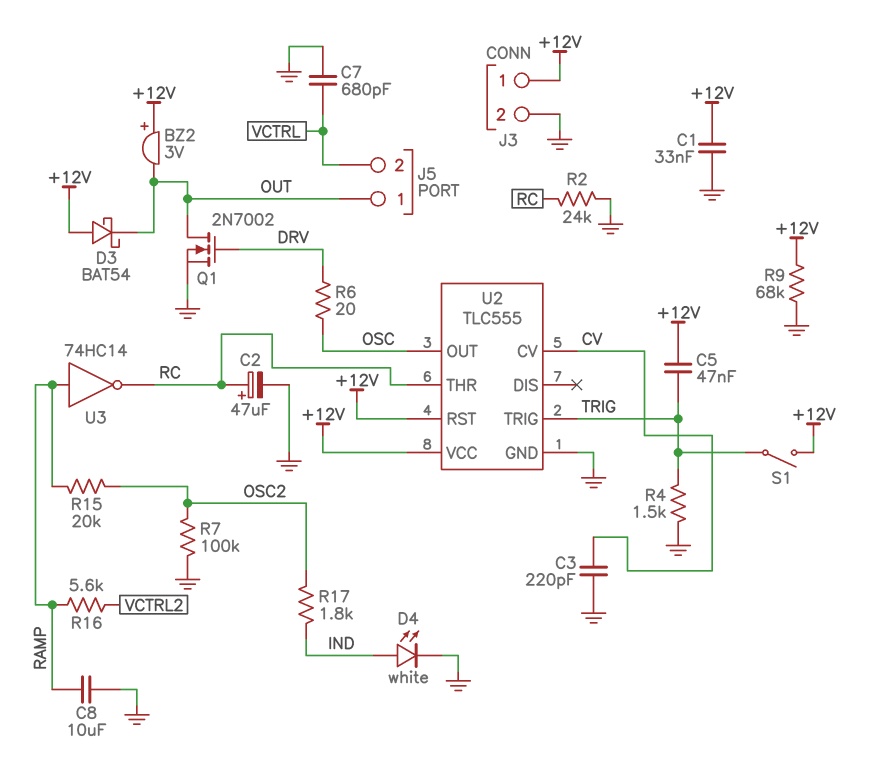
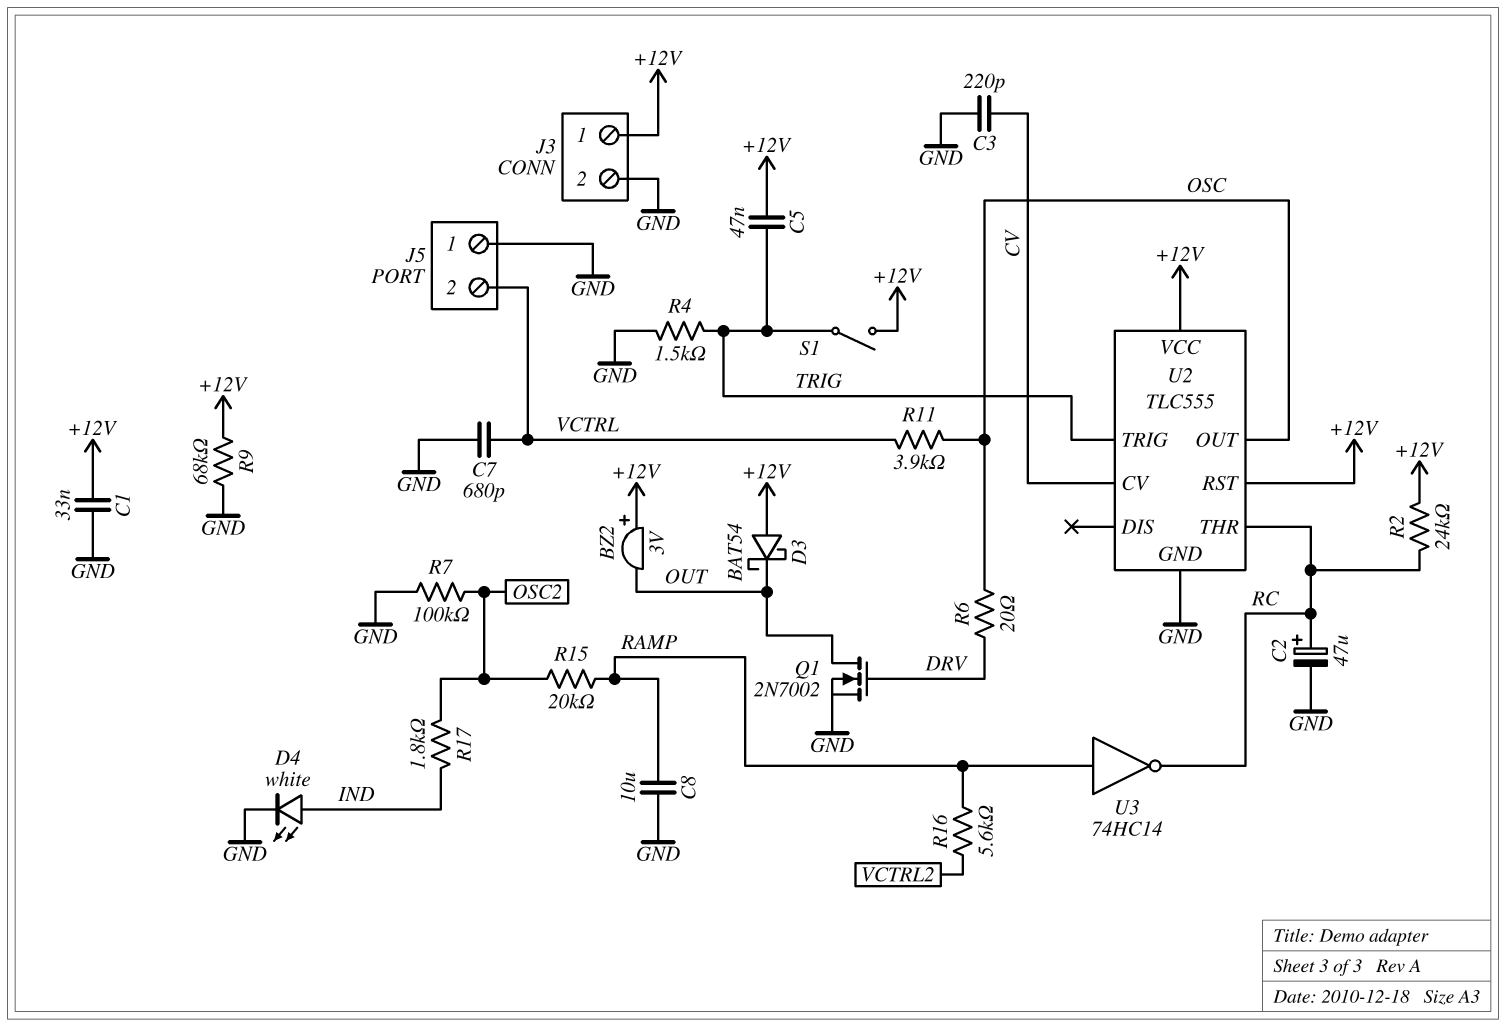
J5 pin 1: OUT -> GND
R2: 24k (GND, RC) -> 24k (+12V, RC)
R11: none -> 3.9k (OSC, VCTRL)

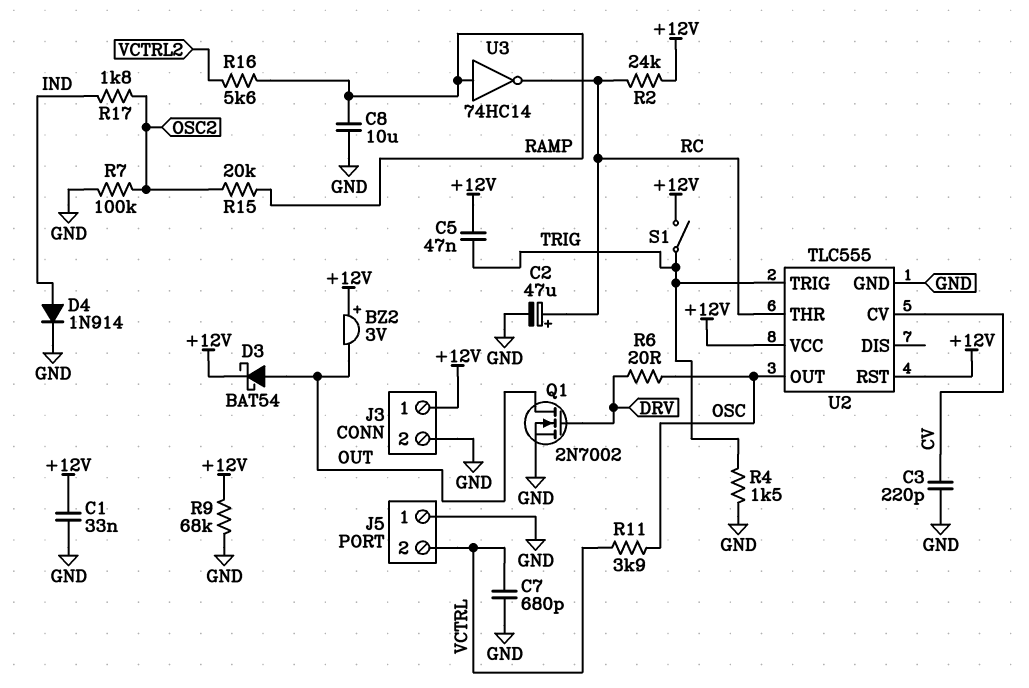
D3: schottky BAT54 (A +12V, K OUT) -> schottky BAT54 (A OUT, K +12V)
D4: LED white (A IND, K GND) -> diode 1N914 (A IND, K GND)

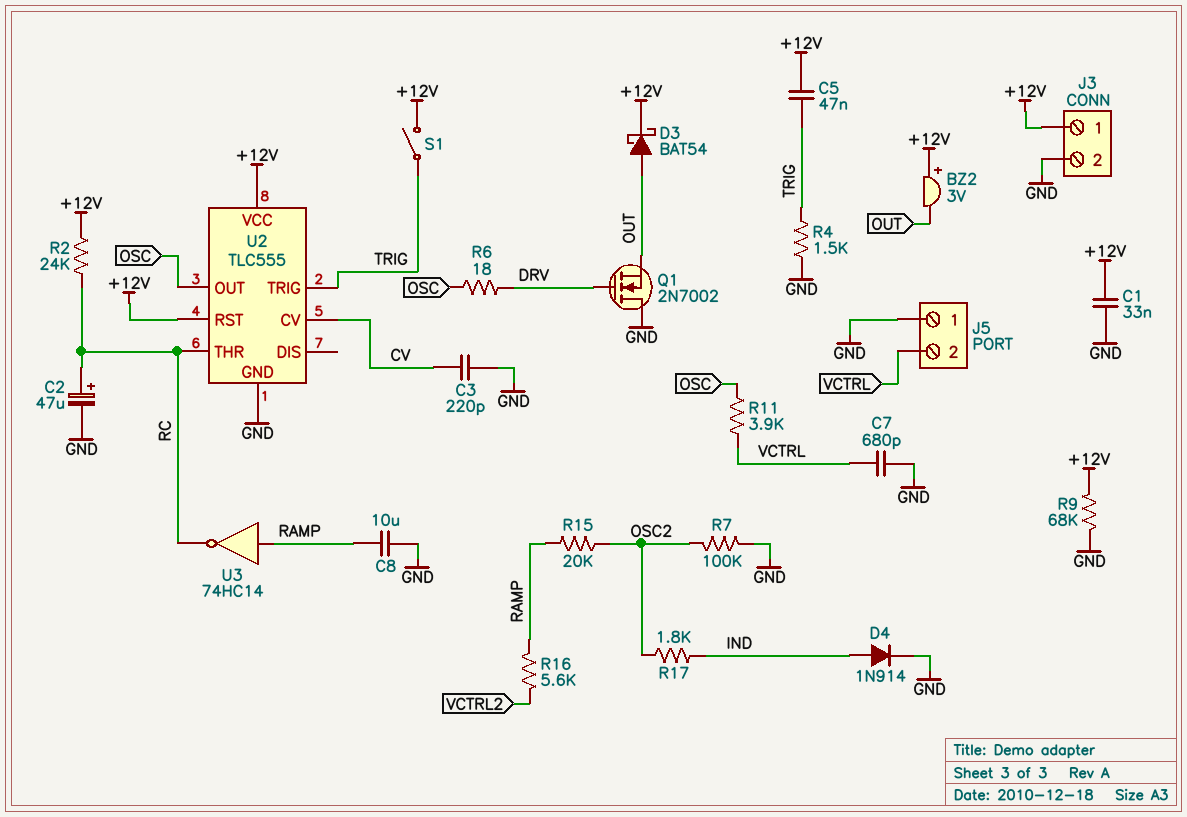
Q1: NMOS 2N7002 (G DRV, D OUT, S GND) -> NMOS 2N7002 (G DRV, D GND, S OUT)
R6: 20 (DRV, OSC) -> 18 (DRV, OSC)

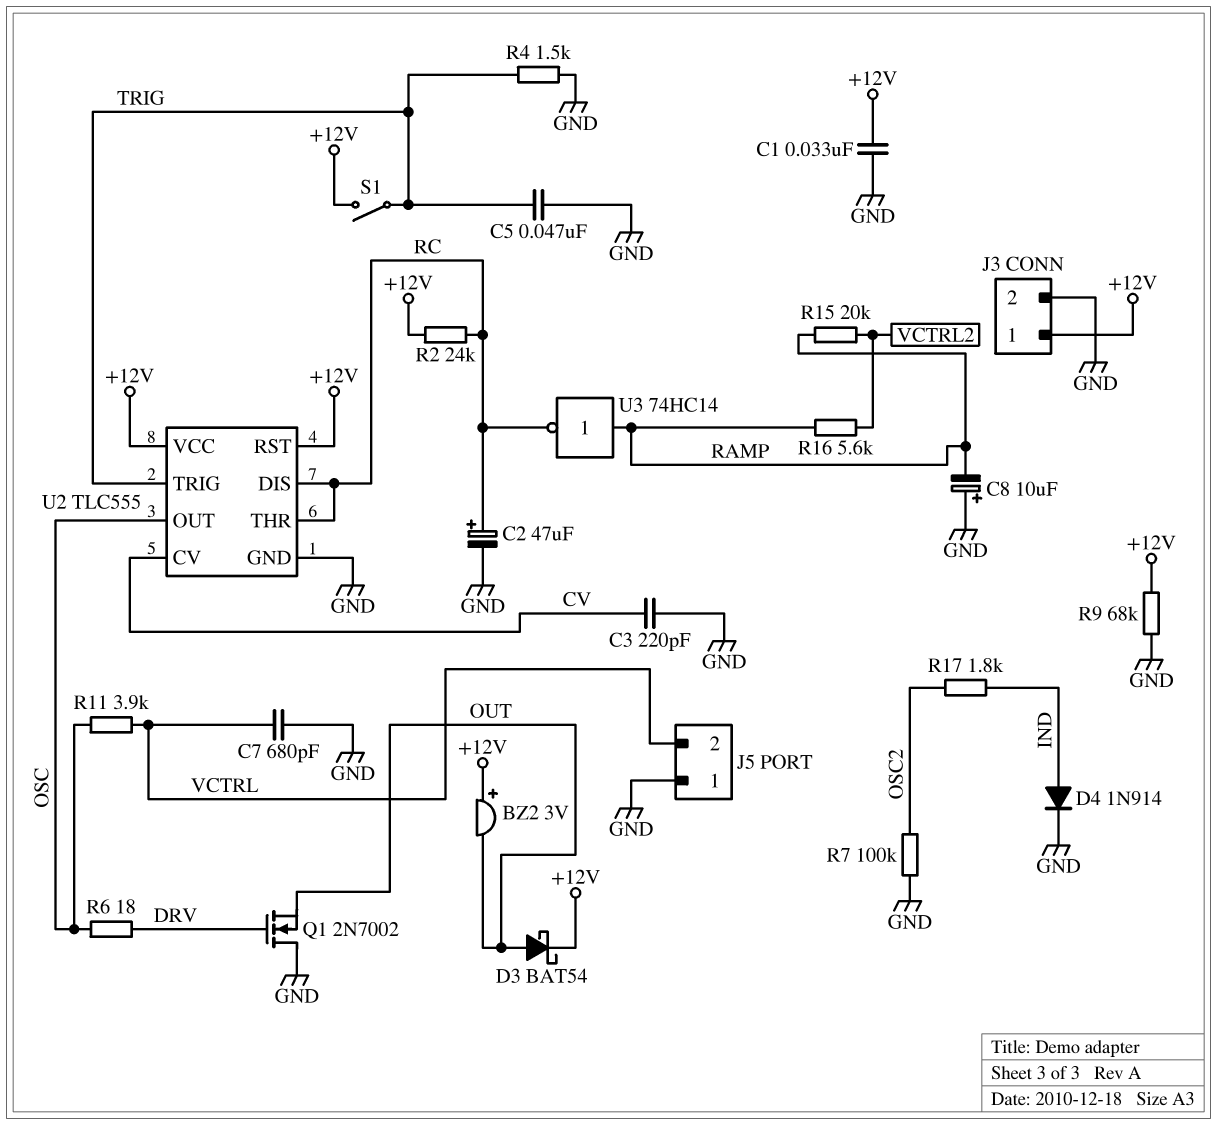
C5: 47nF (+12V, TRIG) -> 47nF (GND, TRIG)
C8: 10uF (GND, RAMP) -> 10uF (plus GND, minus RAMP)
R15: 20k (OSC2, RAMP) -> 20k (RAMP, VCTRL2)
U2 pin DIS: none -> RC

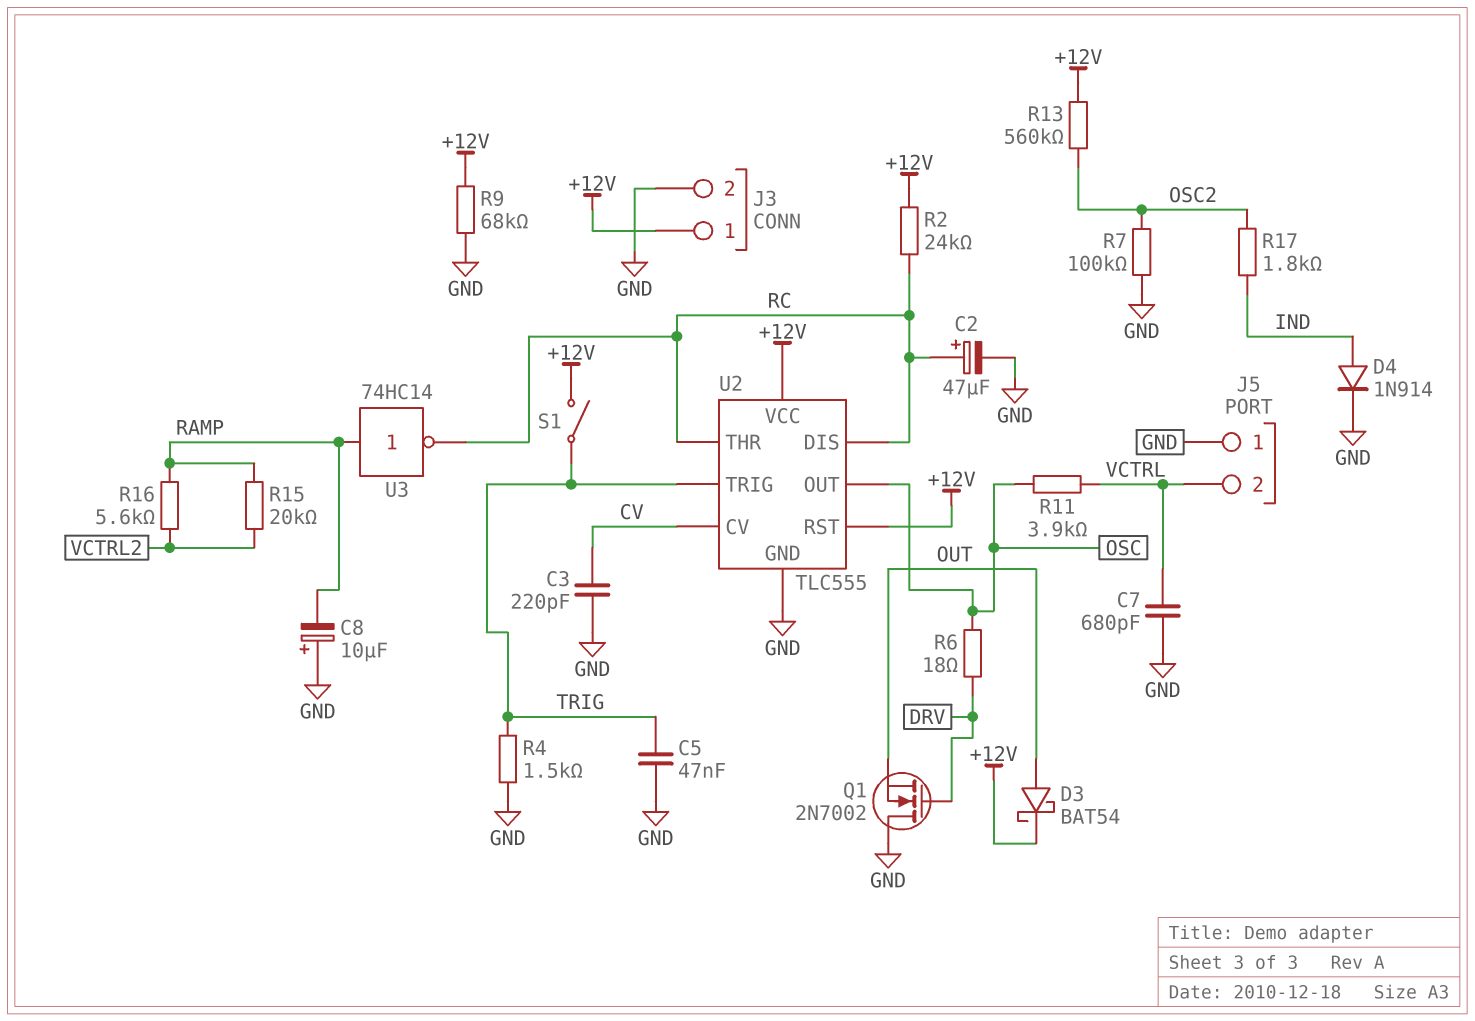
BZ2: buzzer 3V (plus +12V, minus OUT) -> none
C1: 33nF (+12V, GND) -> none
R13: none -> 560k (+12V, OSC2)

